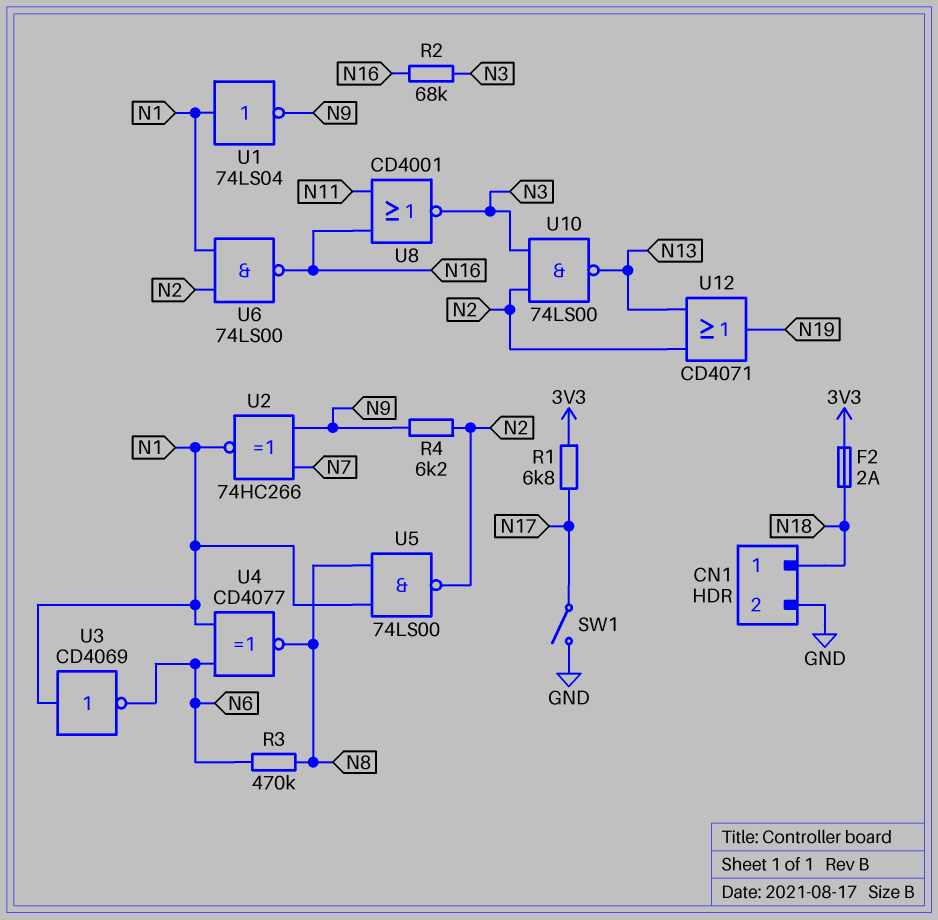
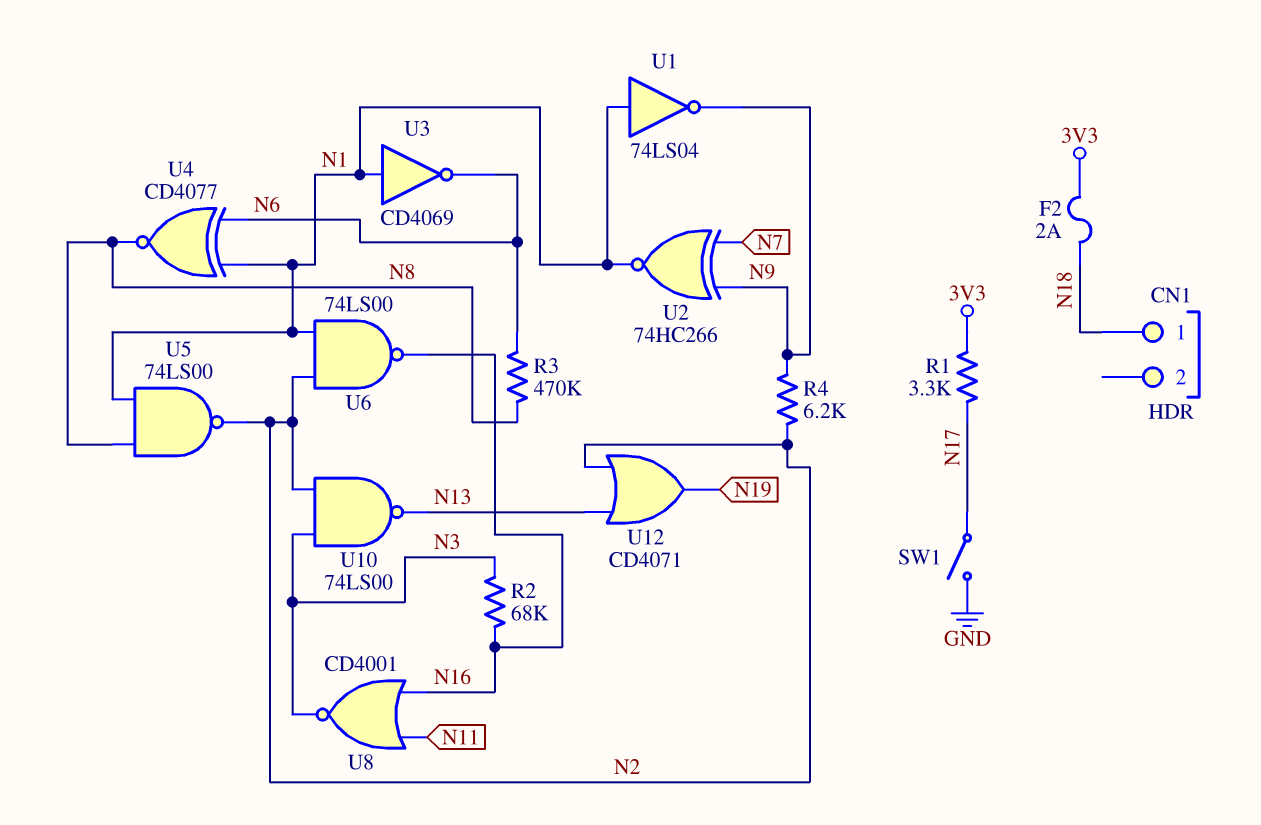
CN1 pin 2: GND -> none
R1: 6.8k (3V3, N17) -> 3.3k (3V3, N17)

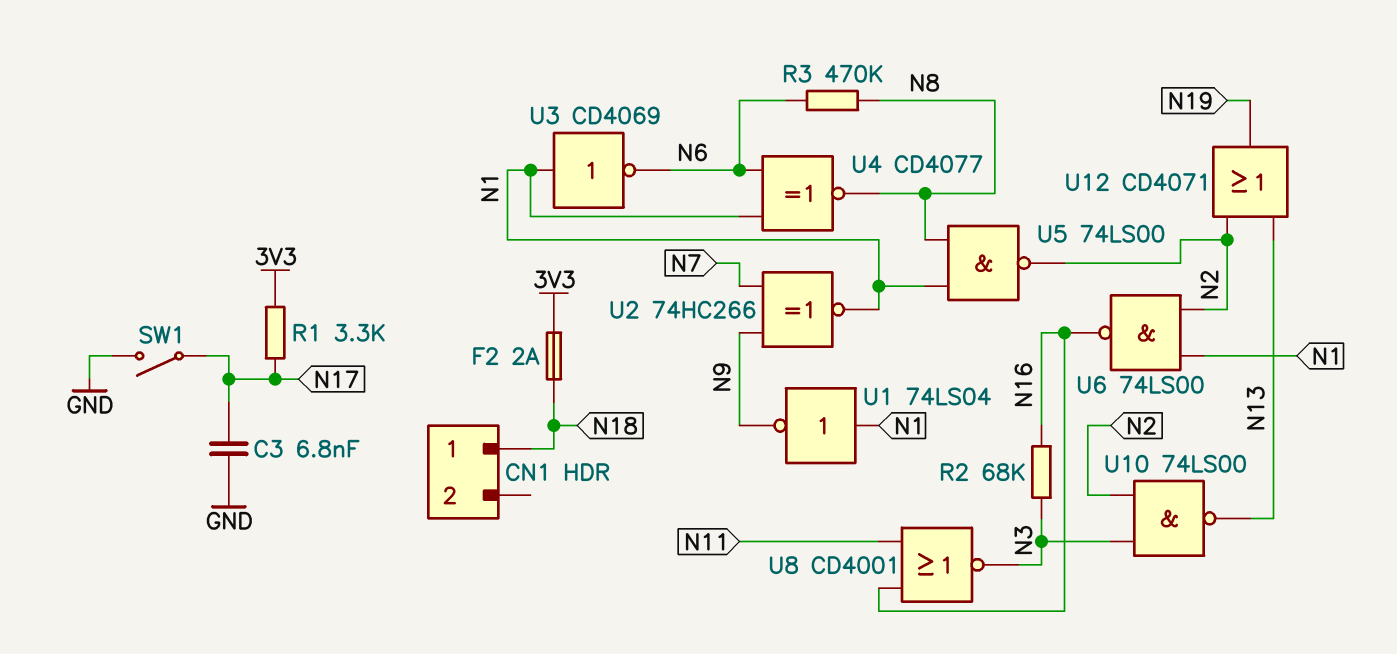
C3: none -> 6.8nF (GND, N17)
R4: 6.2k (N2, N9) -> none

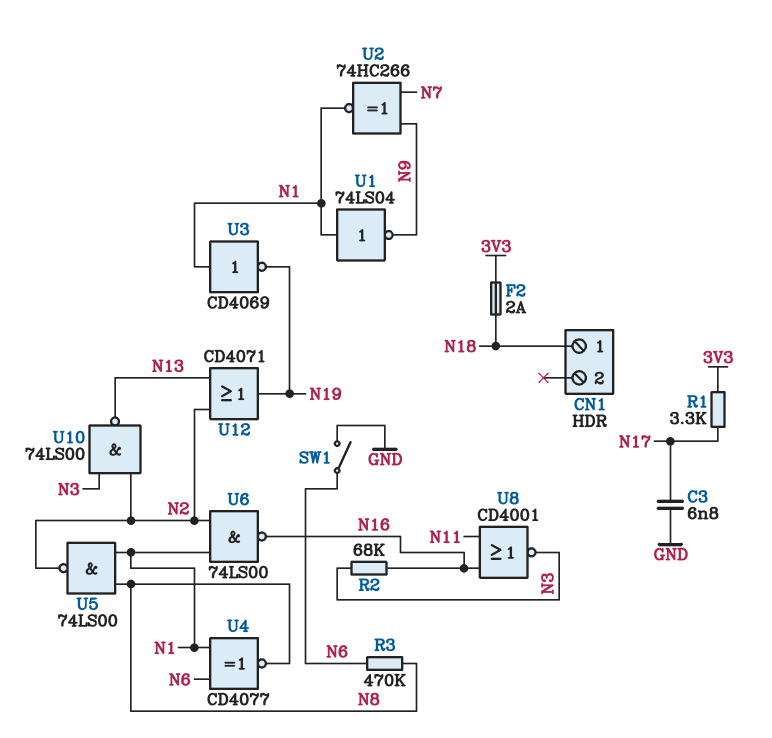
SW1: switch (GND, N17) -> switch (GND, N6)
U3: NOT CD4069 (in N1, out N6) -> NOT CD4069 (in N1, out N19)

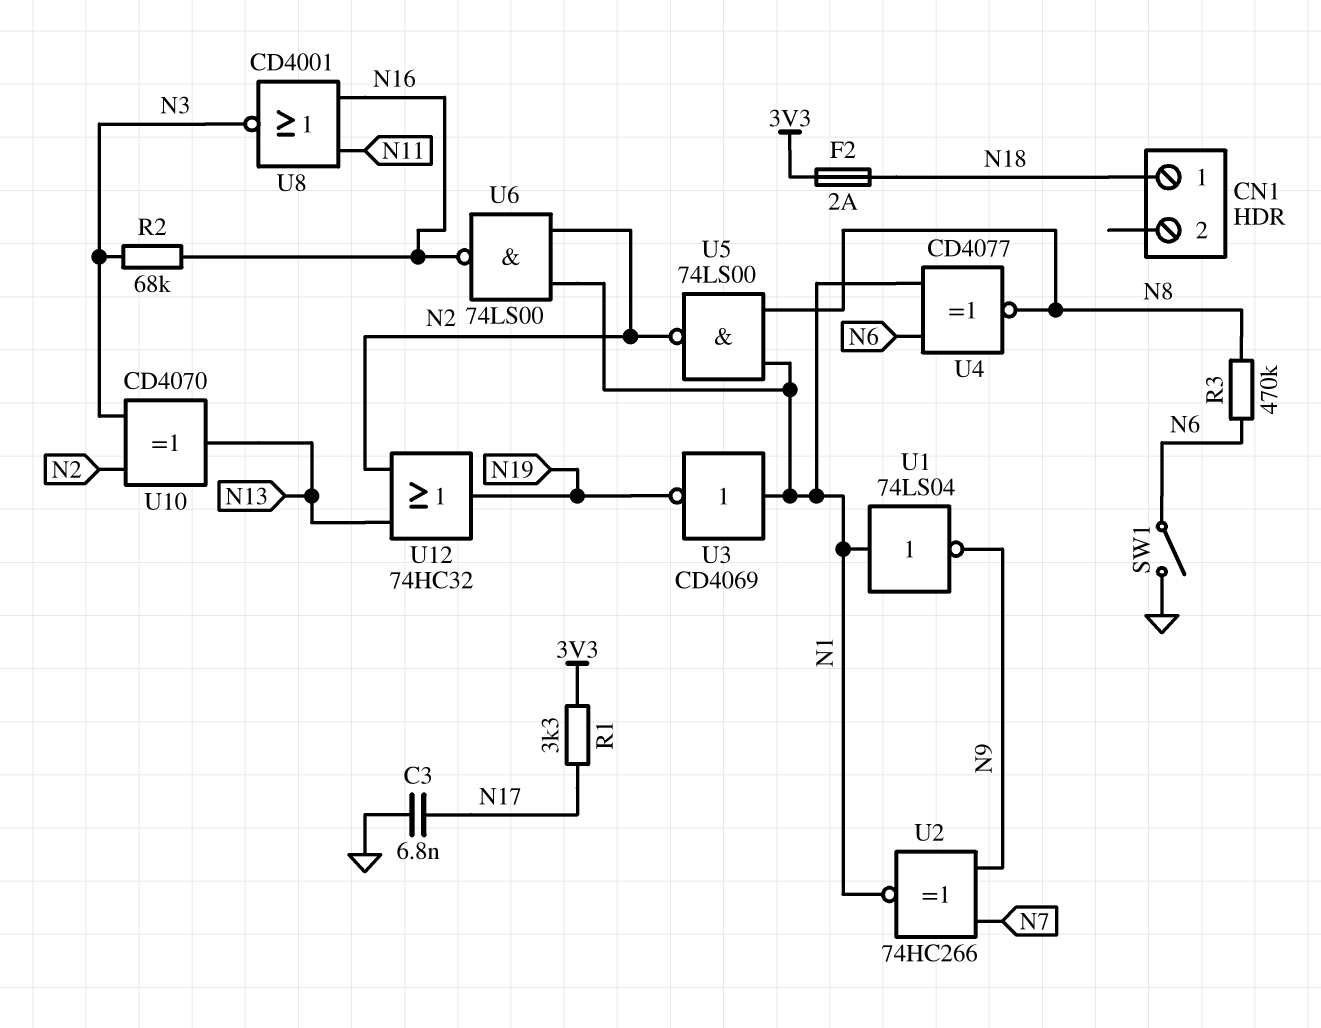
U10: NAND 74LS00 (in N2, in N3, out N13) -> XOR CD4070 (in N2, in N3, out N13)
U12: OR CD4071 (in N2, in N13, out N19) -> OR 74HC32 (in N2, in N13, out N19)

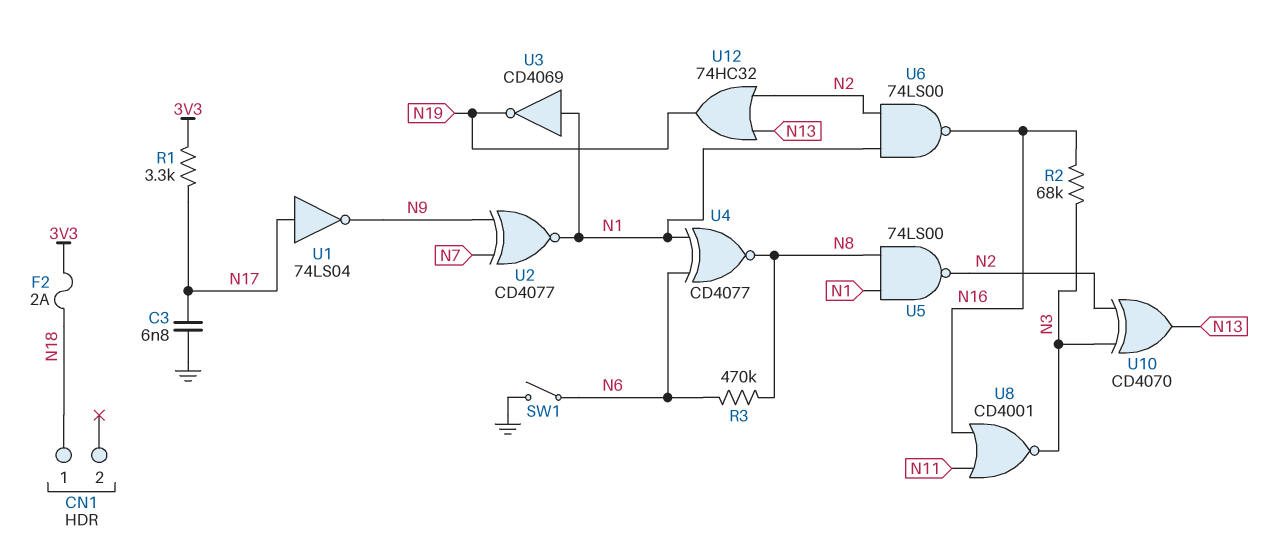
U1: NOT 74LS04 (in N1, out N9) -> NOT 74LS04 (in N17, out N9)
U2: XNOR 74HC266 (in N7, in N9, out N1) -> XNOR CD4077 (in N7, in N9, out N1)

